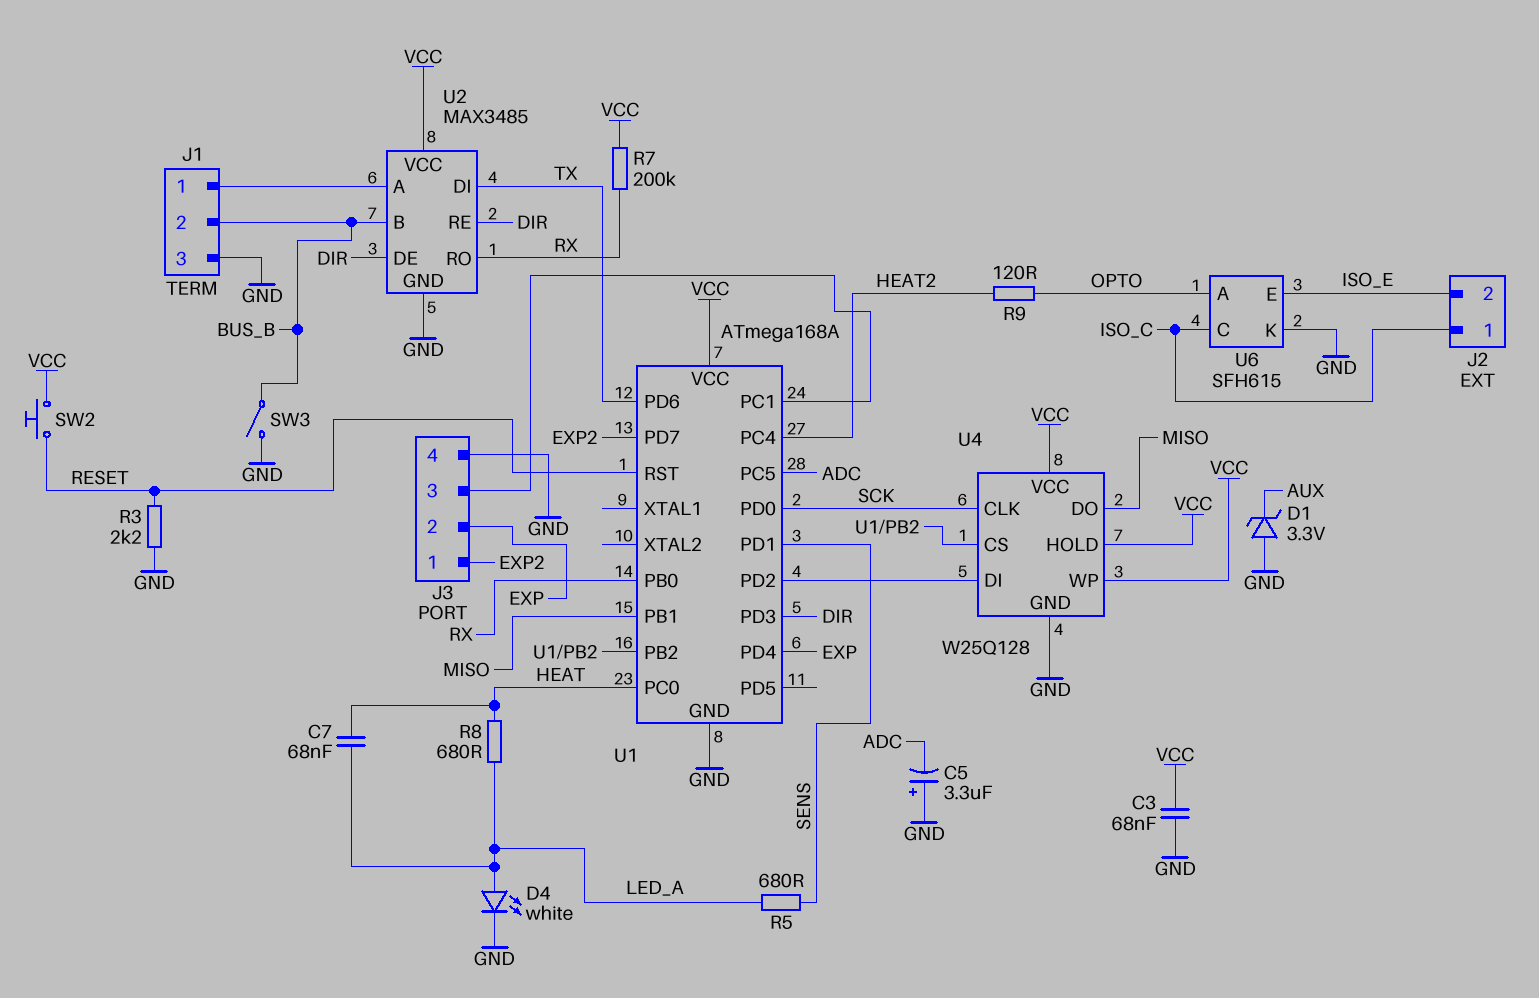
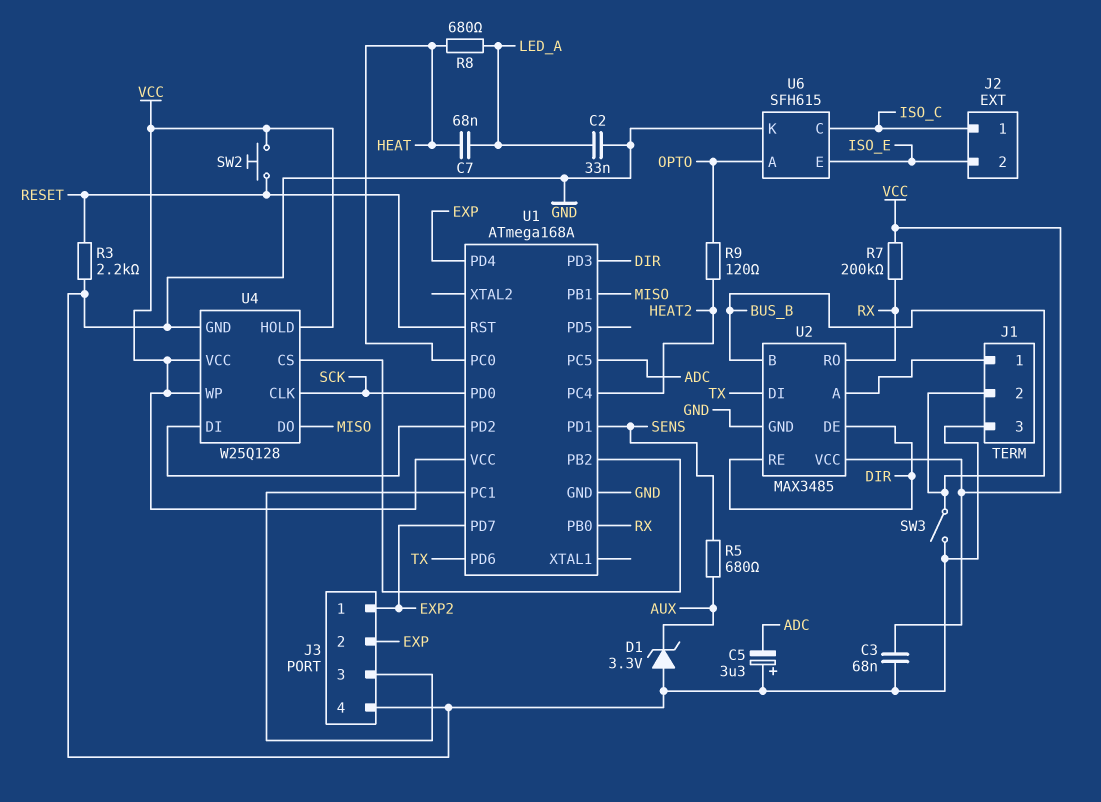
C2: none -> 33nF (GND, LED_A)
D4: LED white (A LED_A, K GND) -> none
R5: 680 (LED_A, SENS) -> 680 (AUX, SENS)

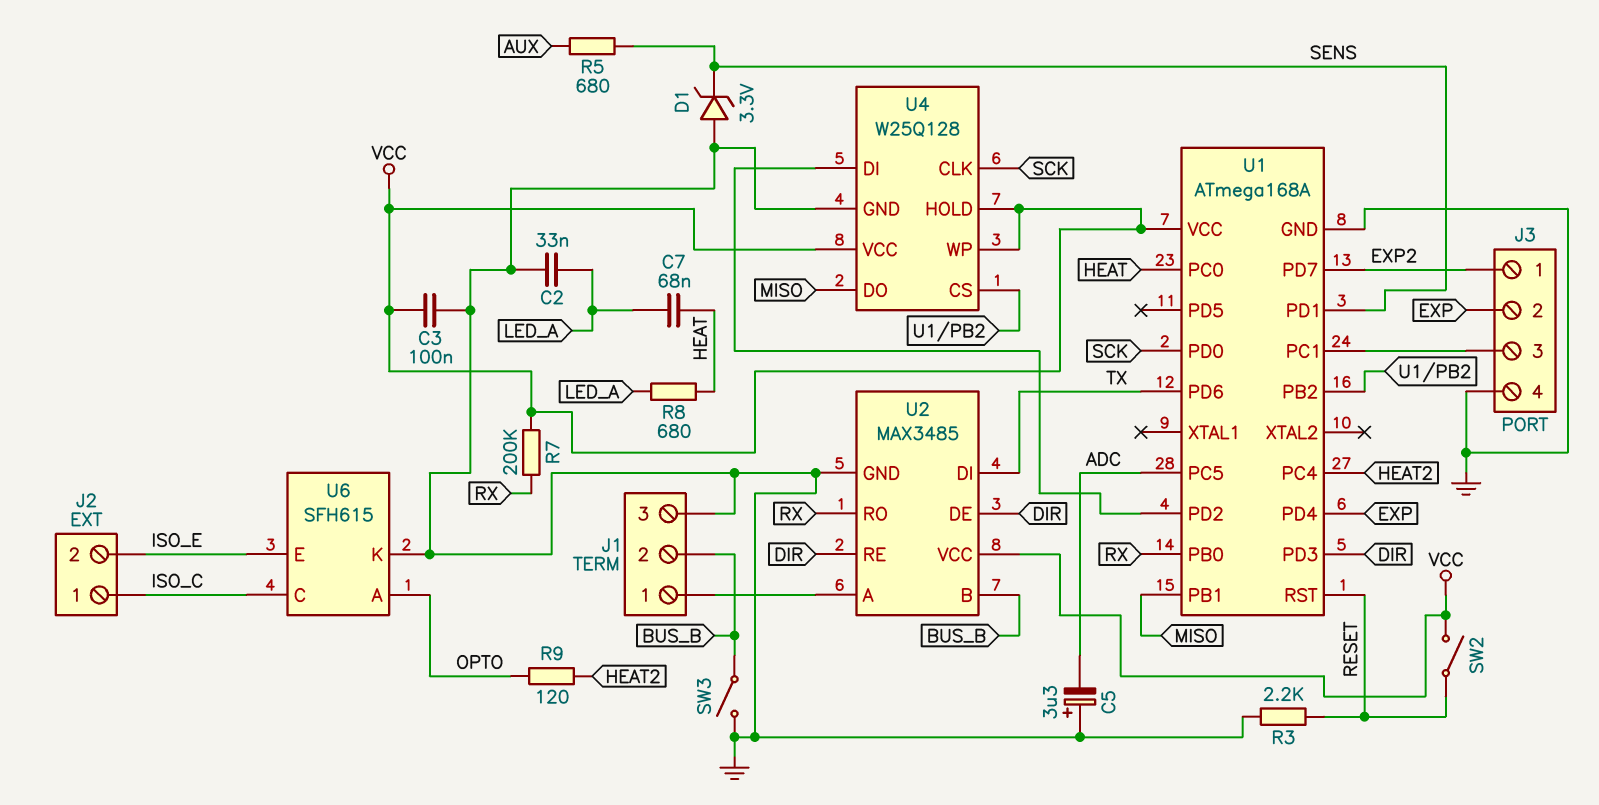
C3: 68nF (GND, VCC) -> 100nF (GND, VCC)
D1: zener 3.3V (A GND, K AUX) -> zener 3.3V (A GND, K SENS)
SW2: button (RESET, VCC) -> switch (RESET, VCC)

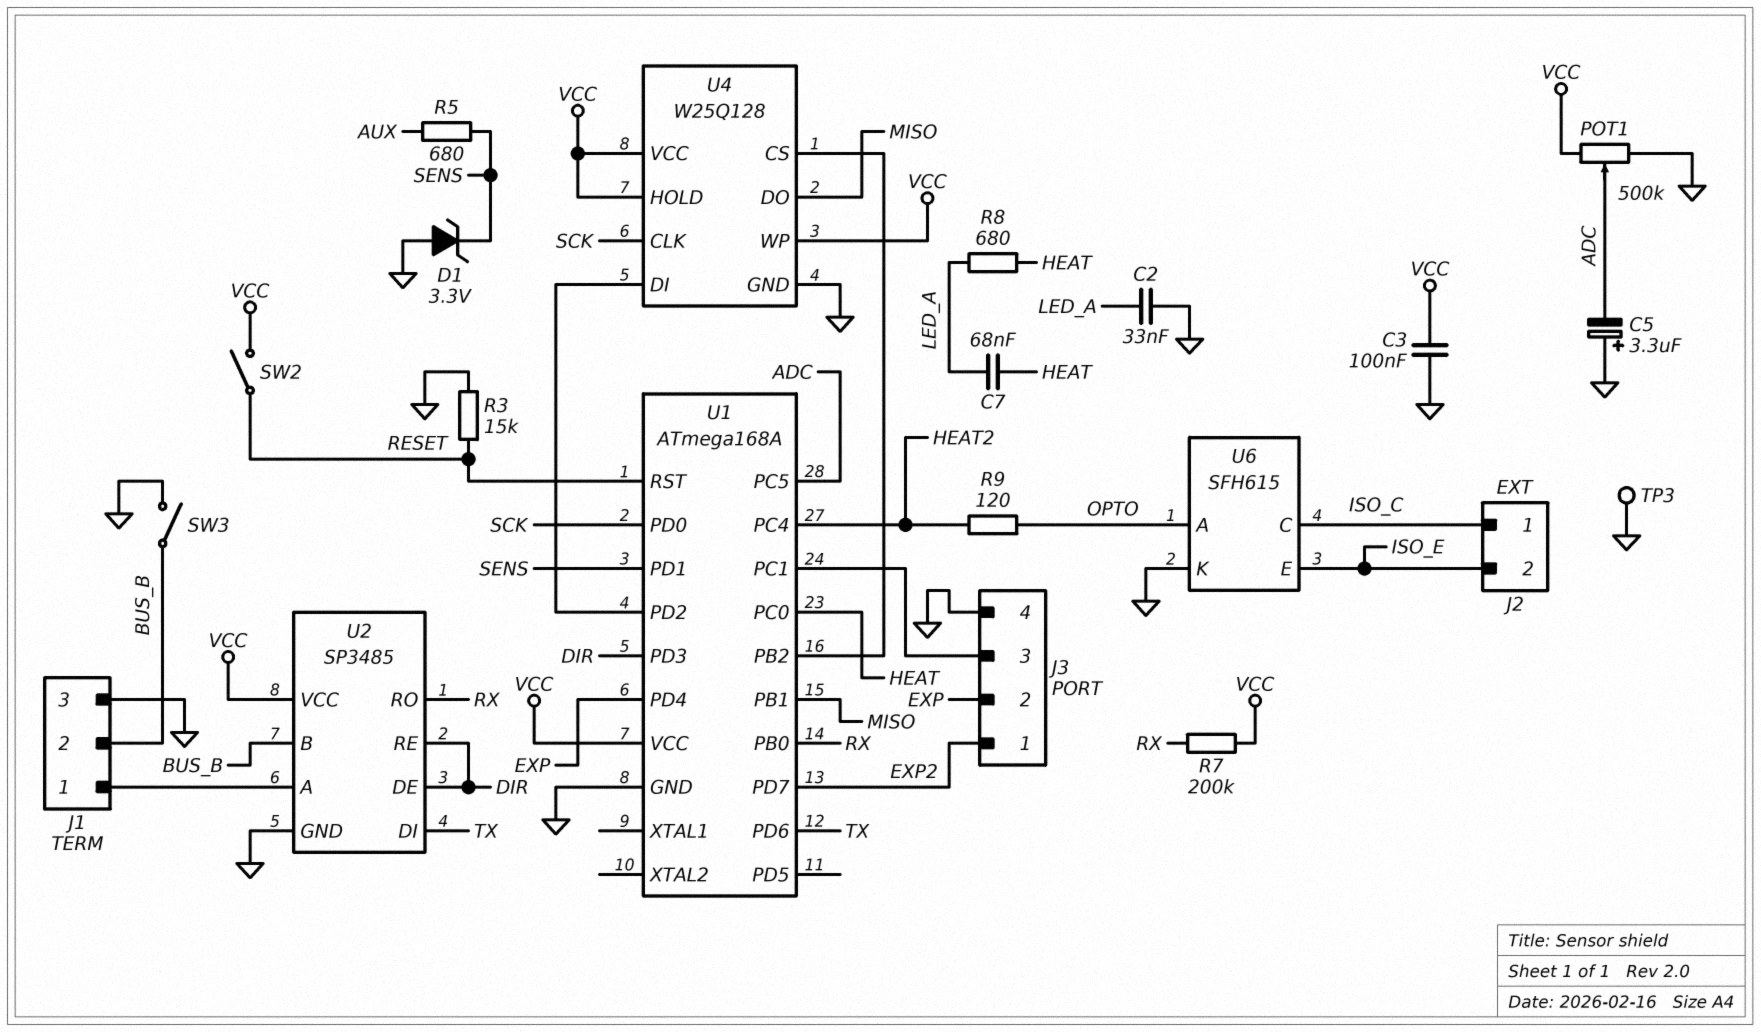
POT1: none -> 500k (GND, VCC, wiper ADC)
R3: 2.2k (GND, RESET) -> 15k (GND, RESET)
TP3: none -> test point (GND)
U2: MAX3485 -> SP3485

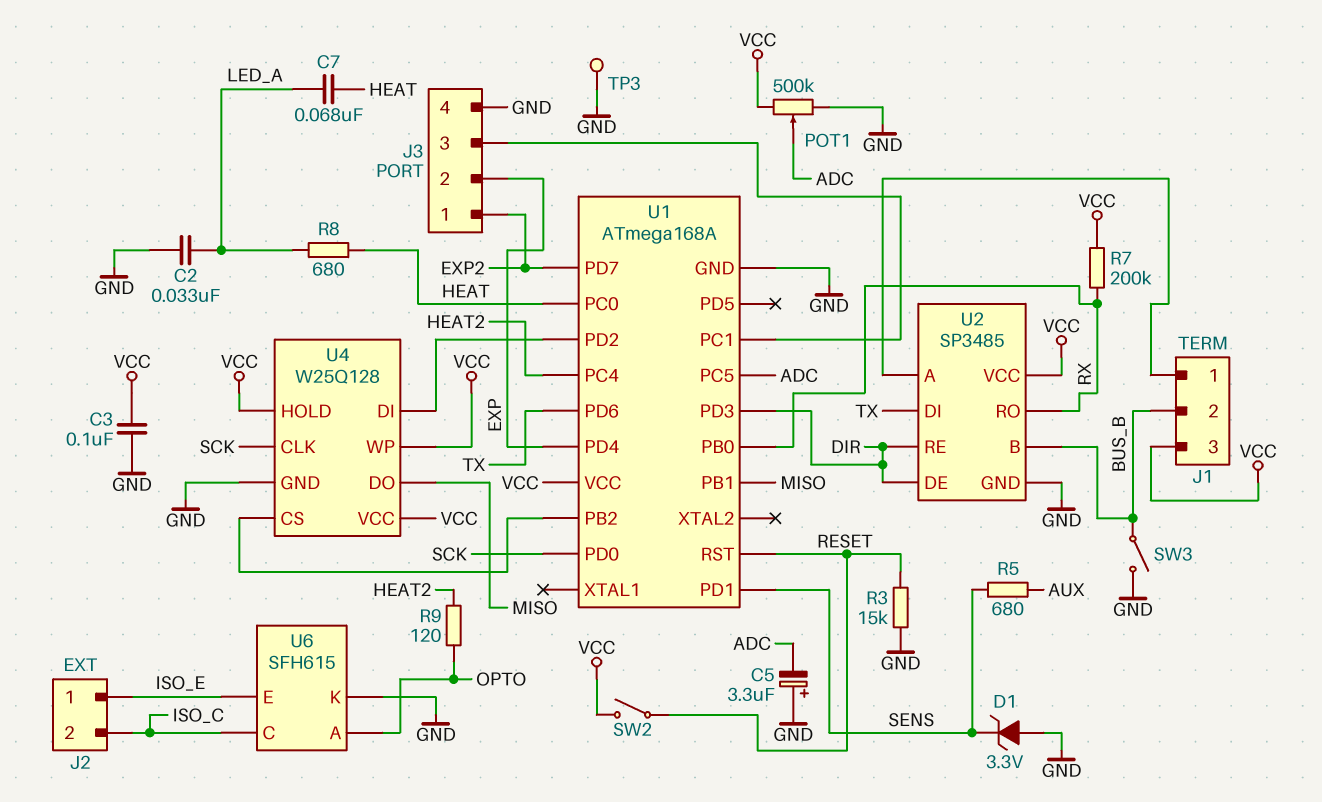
J1 pin 3: GND -> VCC
J2 pin 1: ISO_C -> ISO_E
J2 pin 2: ISO_E -> ISO_C

